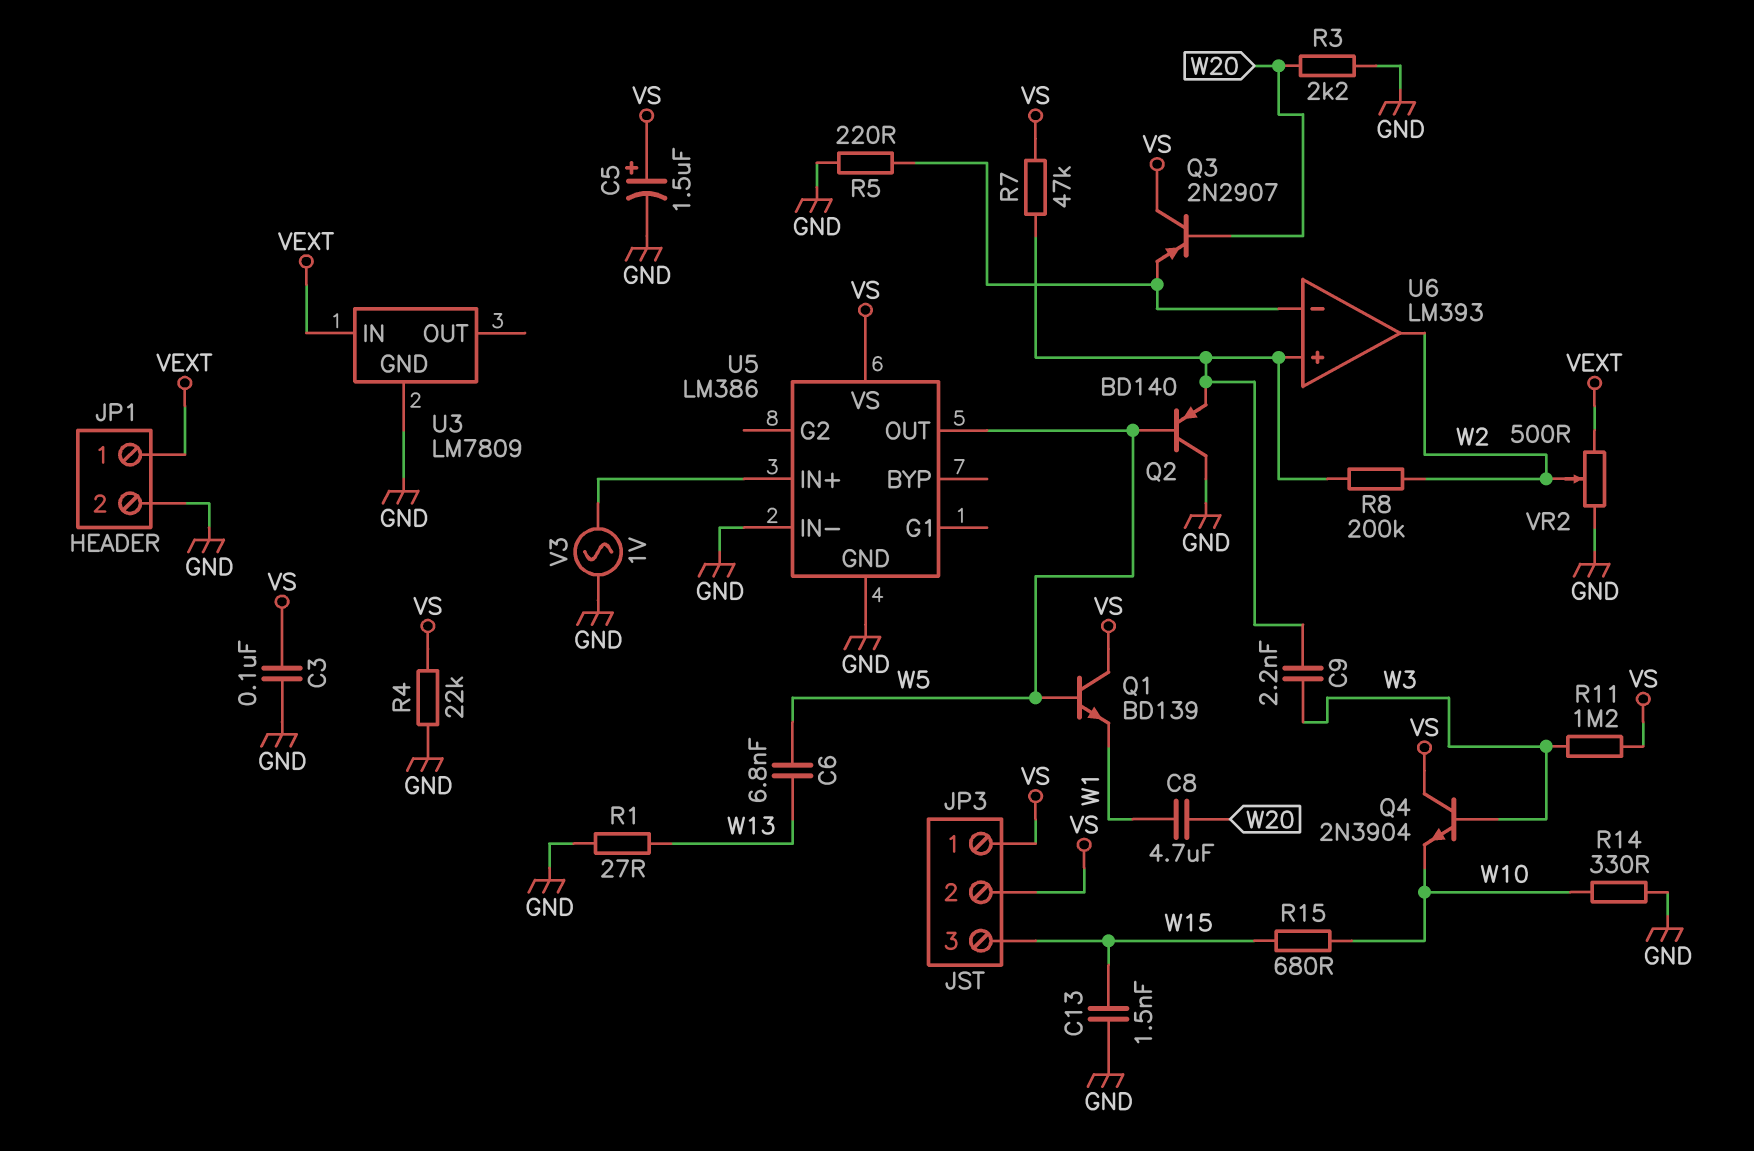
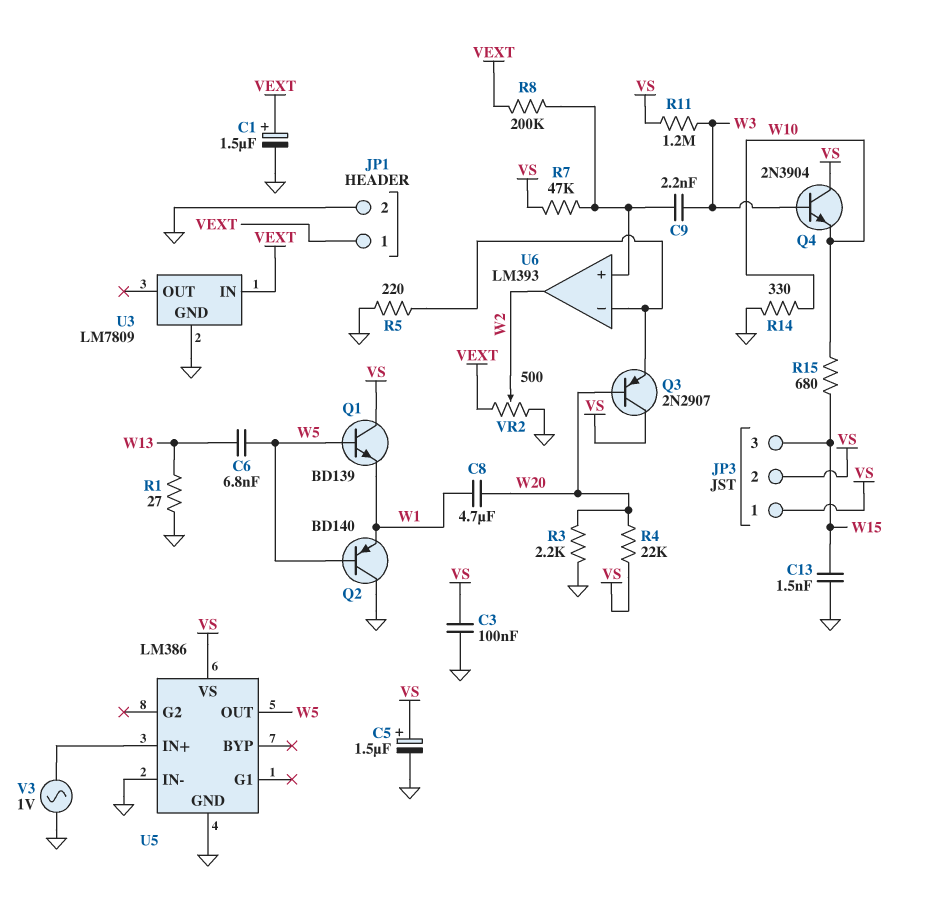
C1: none -> 1.5uF (plus VEXT, minus GND)
Q2: PNP BD140 (B W5, C GND, E U6/in+) -> PNP BD140 (B W5, C GND, E W1)
R4: 22k (GND, VS) -> 22k (VS, W20)
R8: 200k (U6/in+, W2) -> 200k (U6/in+, VEXT)

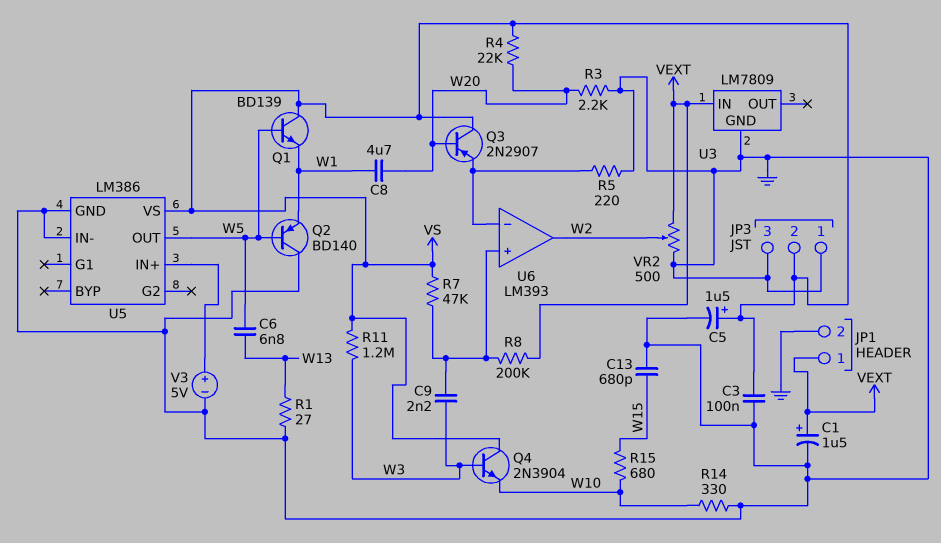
C13: 1.5nF (GND, W15) -> 680pF (GND, W15)
JP3 pin 1: VS -> GND
JP3 pin 3: W15 -> GND
V3: AC 1V (GND, U5/IN+) -> 5V (plus U5/IN+, minus GND)

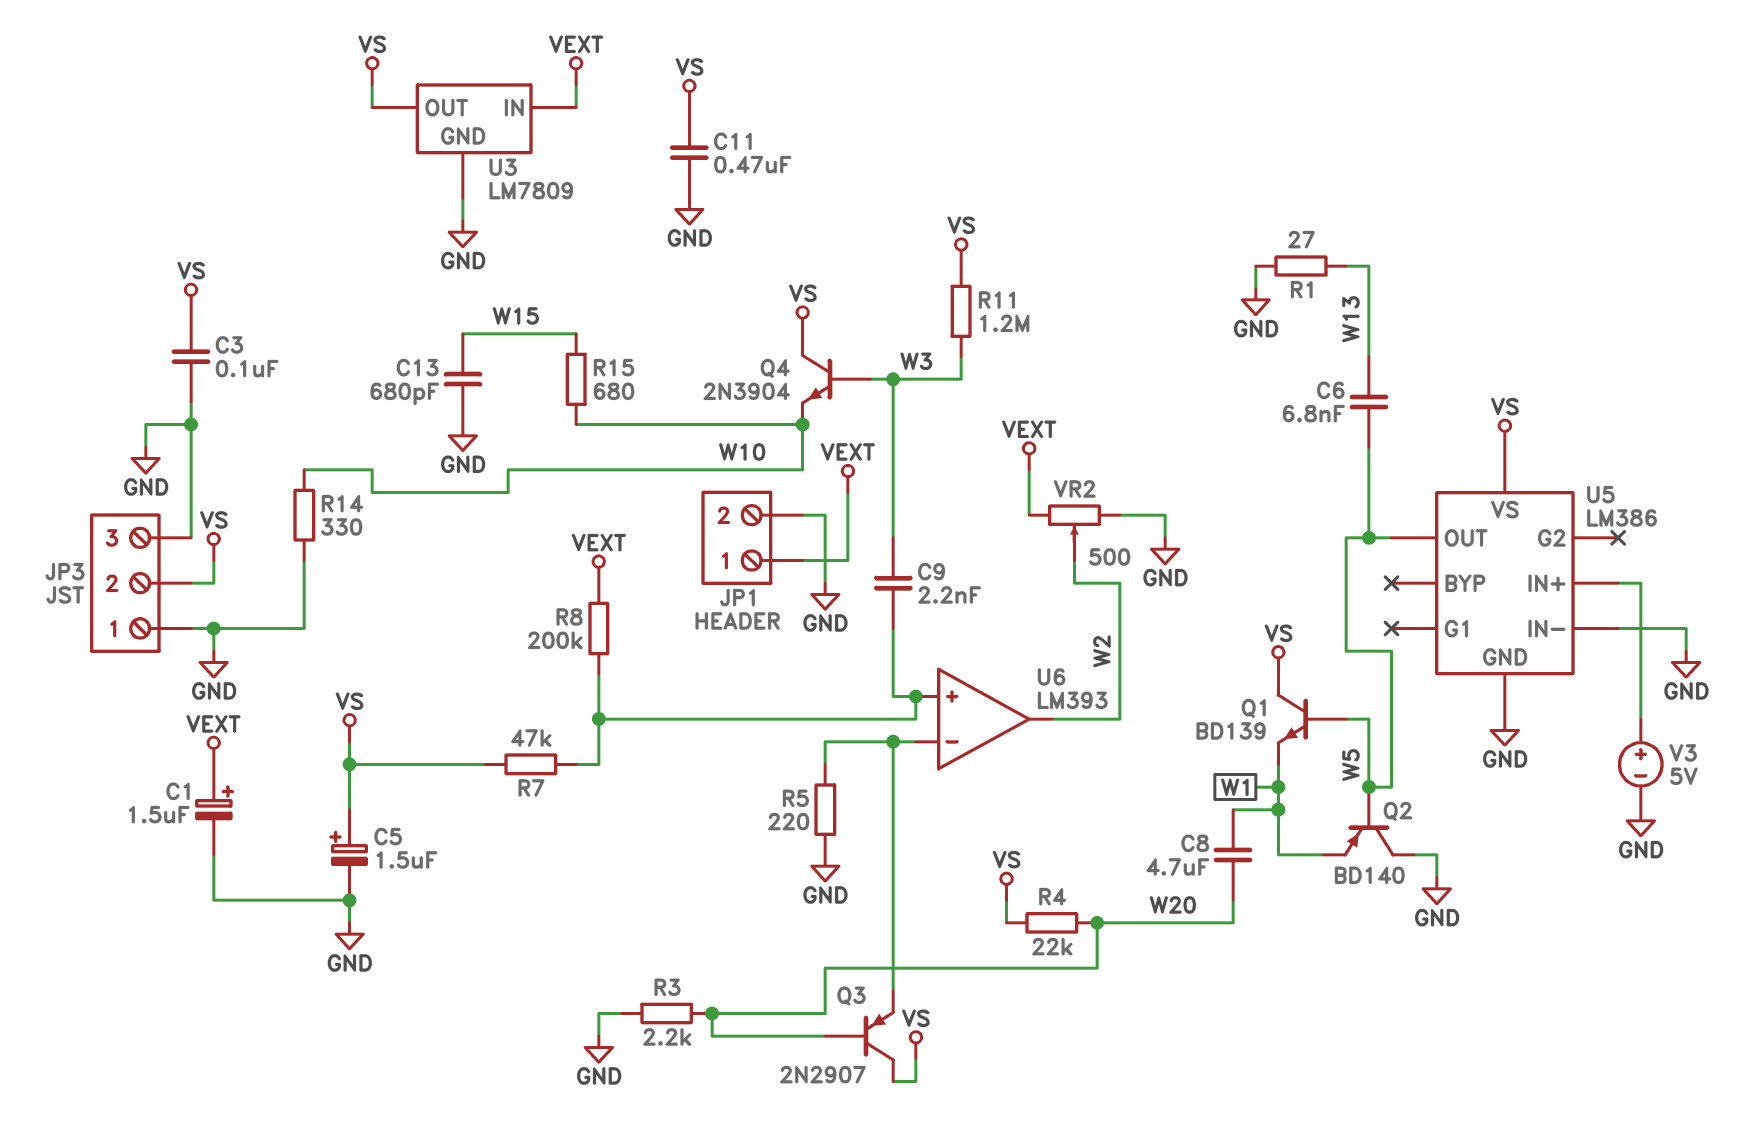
C11: none -> 470nF (GND, VS)
U3 pin OUT: none -> VS

